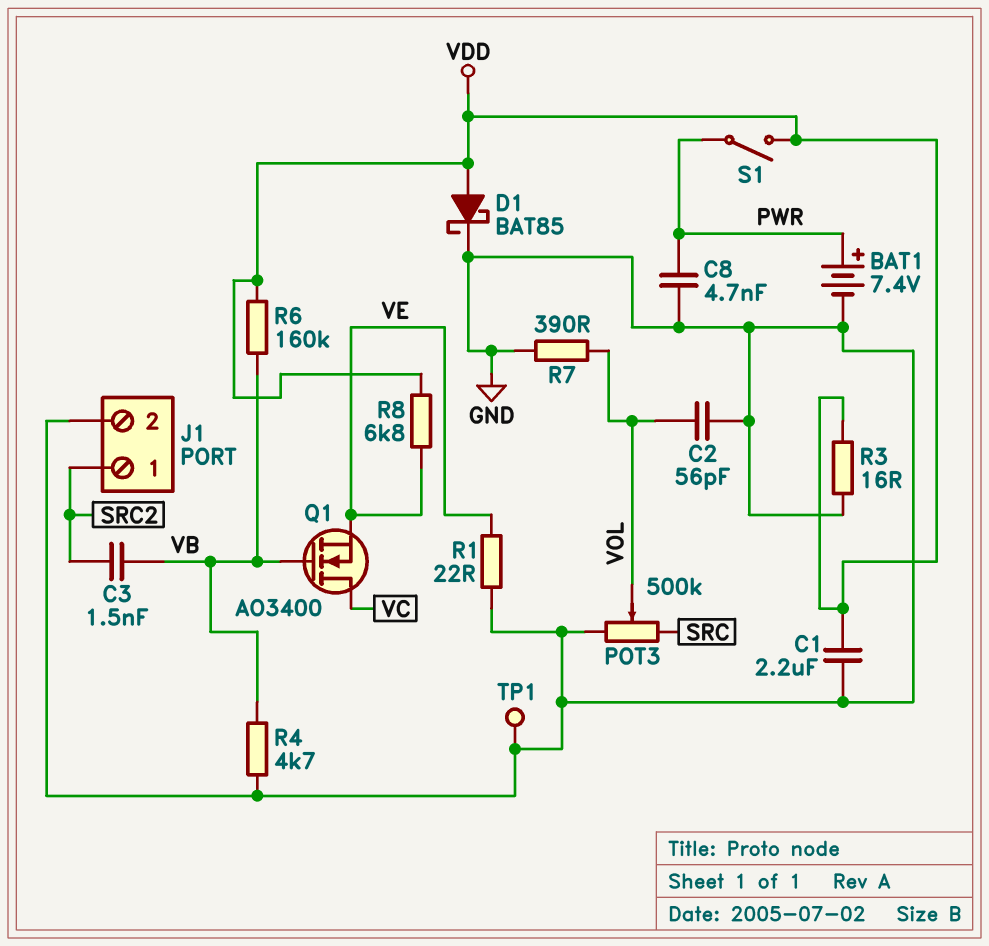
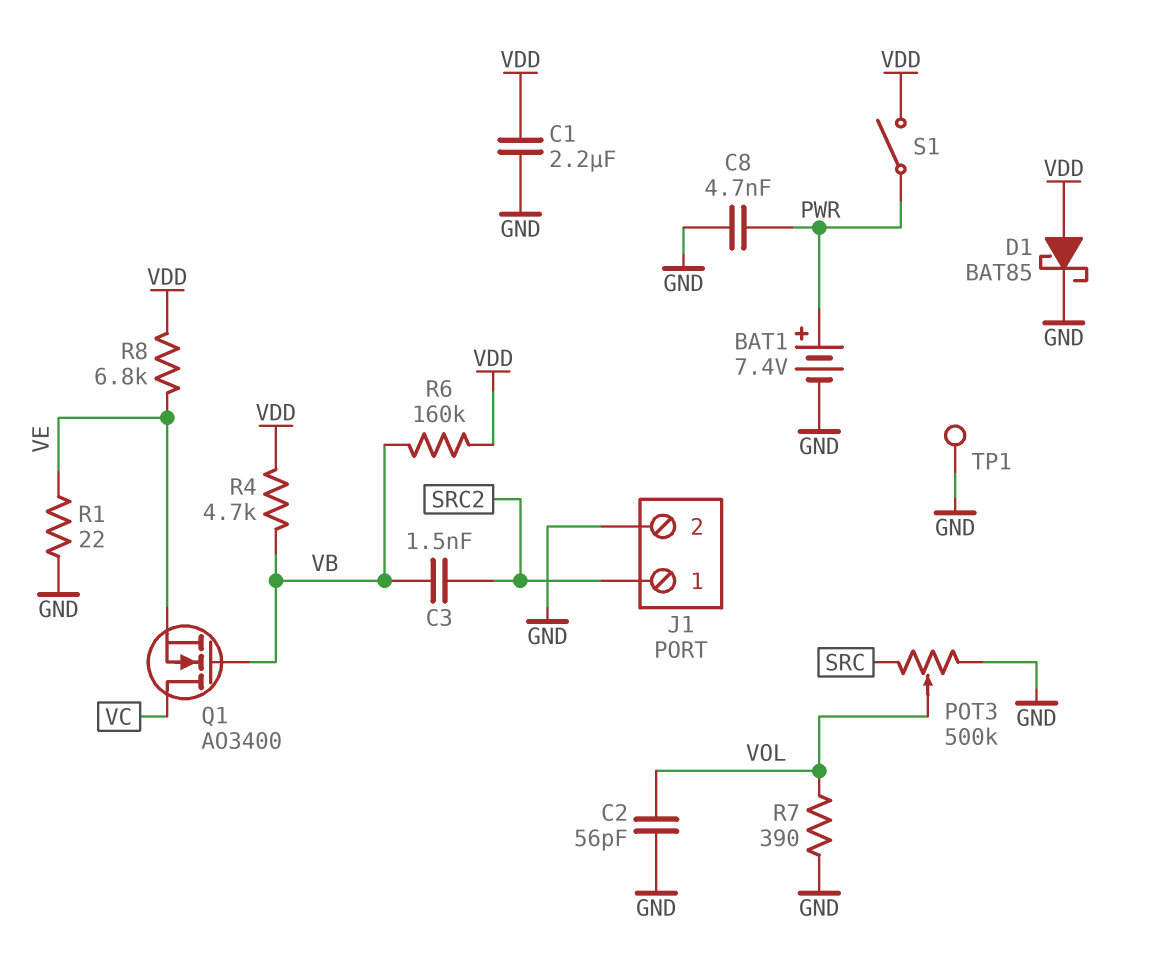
R3: 16 (GND, VDD) -> none
R4: 4.7k (GND, VB) -> 4.7k (VB, VDD)

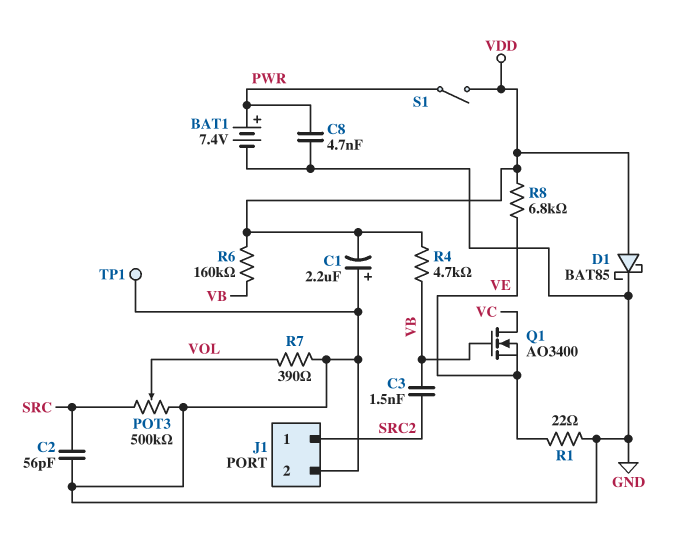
C1: 2.2uF (GND, VDD) -> 2.2uF (plus GND, minus VDD)
C2: 56pF (GND, VOL) -> 56pF (GND, SRC)

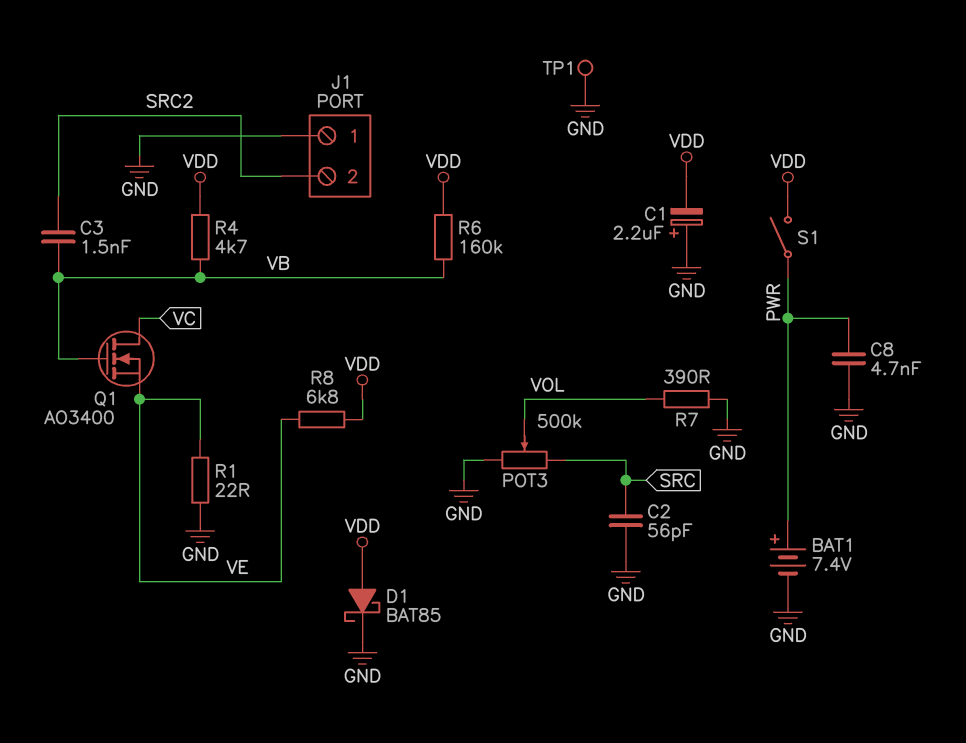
J1 pin 1: SRC2 -> GND
J1 pin 2: GND -> SRC2

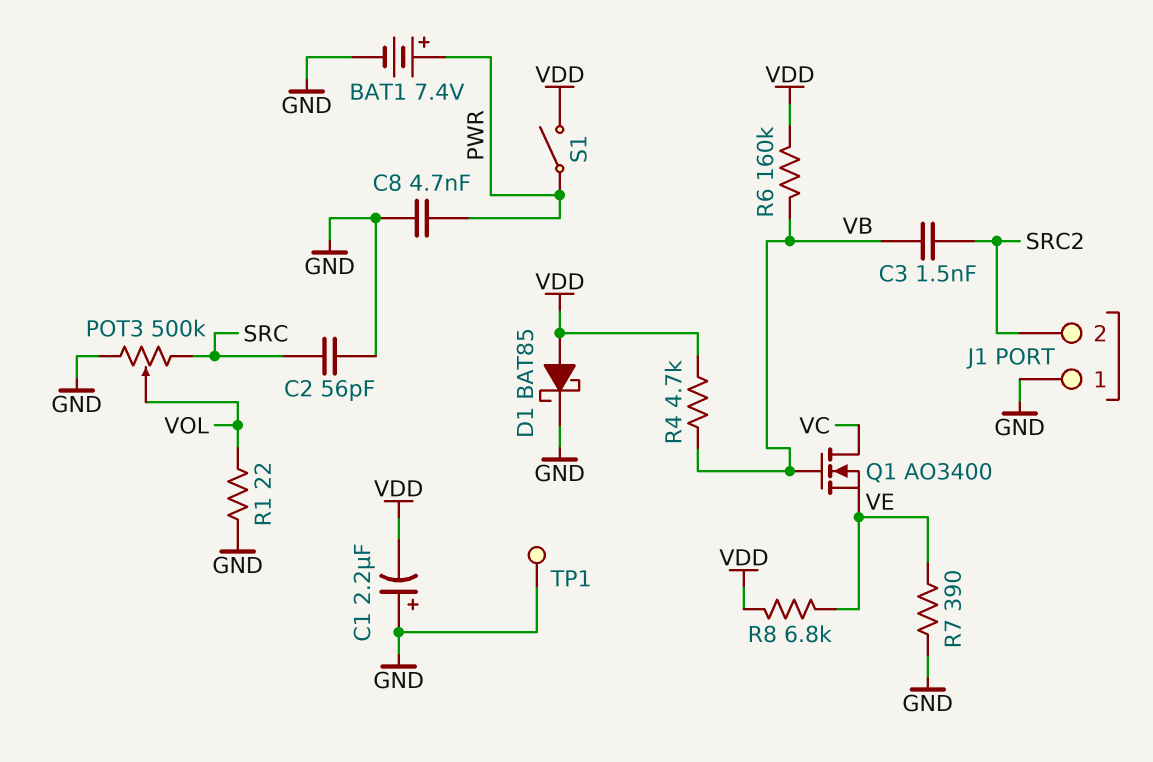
R1: 22 (GND, VE) -> 22 (GND, VOL)
R7: 390 (GND, VOL) -> 390 (GND, VE)

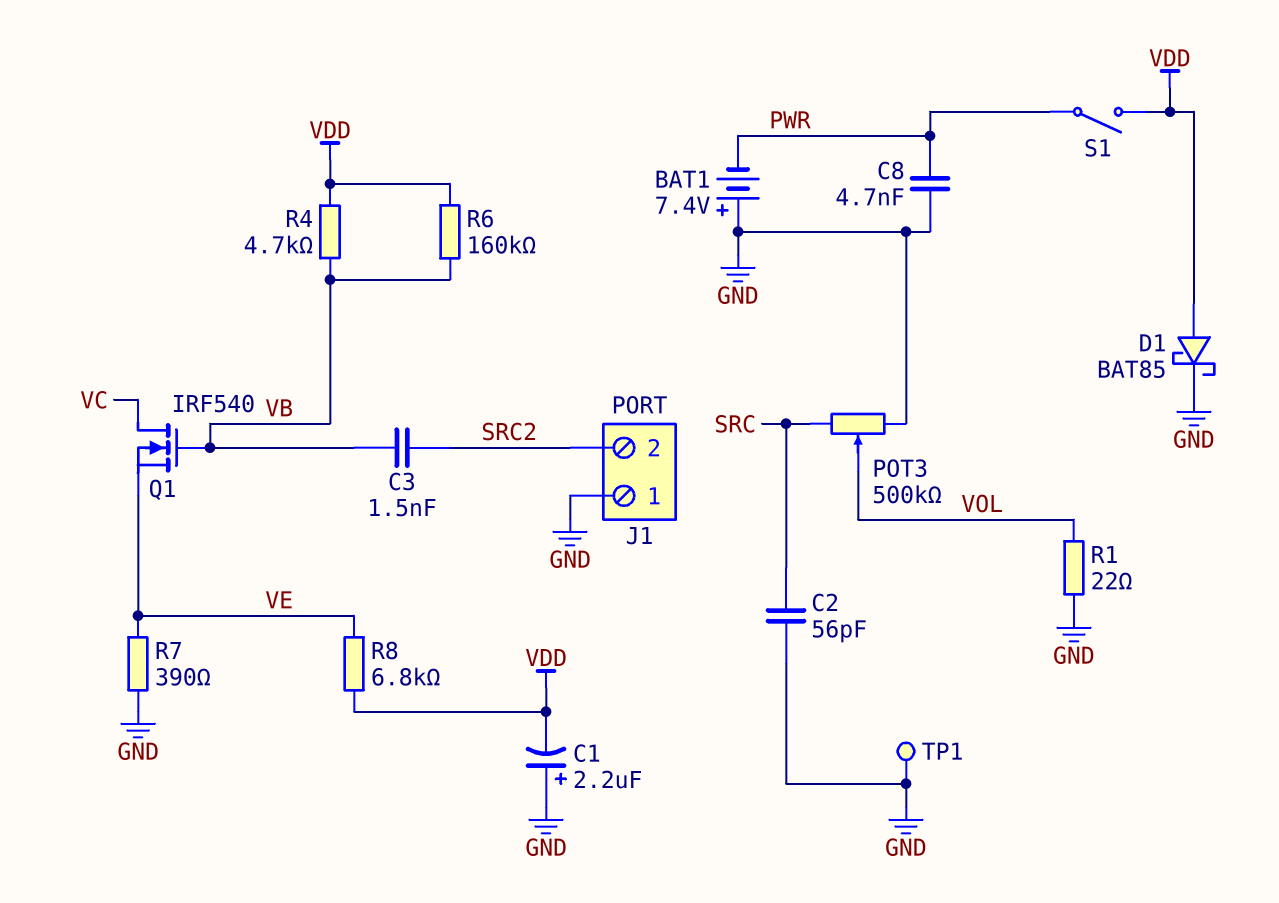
BAT1: 7.4V (plus PWR, minus GND) -> 7.4V (plus GND, minus PWR)
Q1: NMOS AO3400 (G VB, D VC, S VE) -> NMOS IRF540 (G VB, D VC, S VE)

